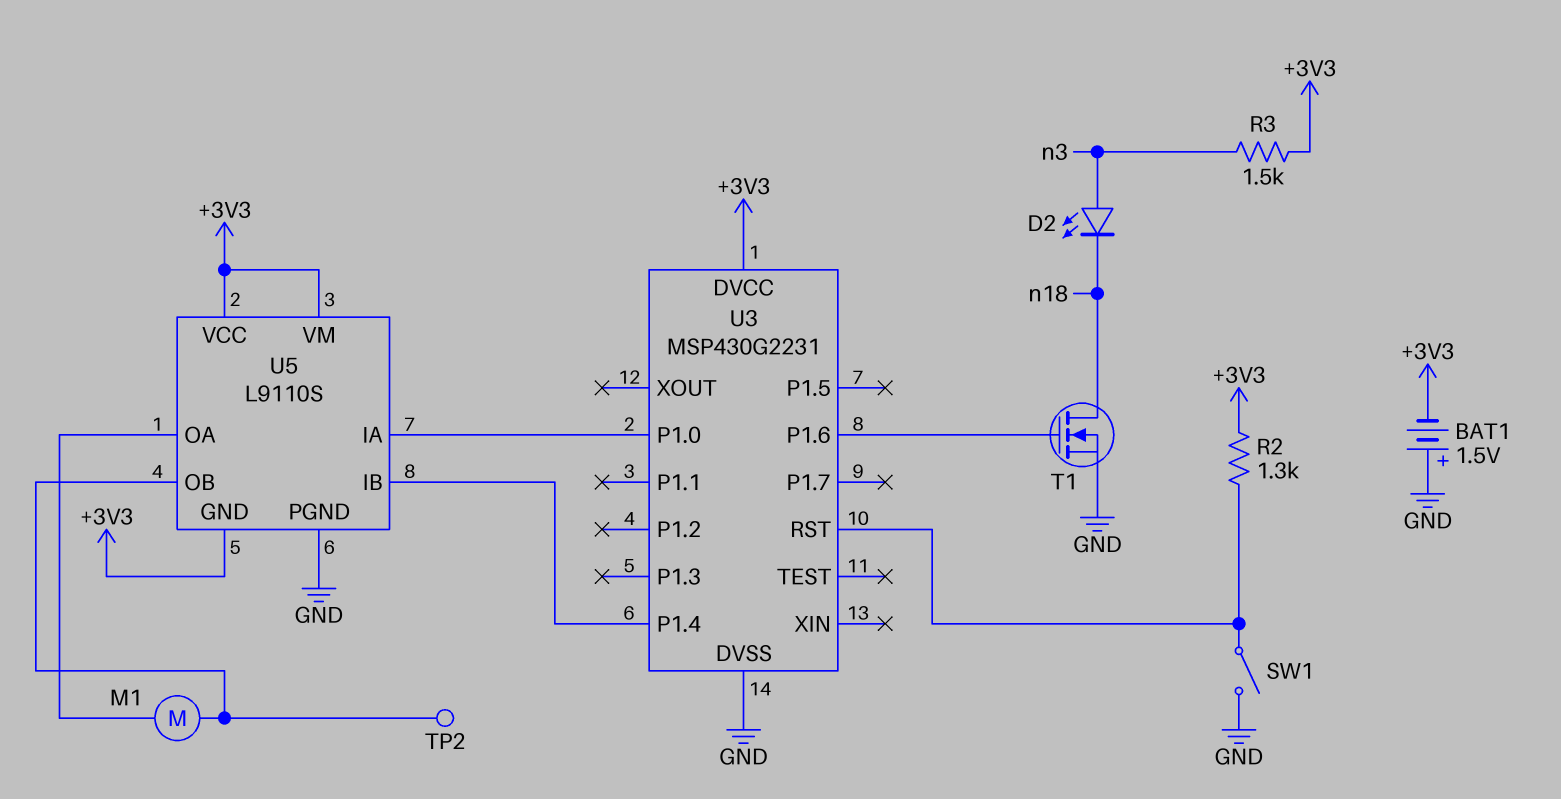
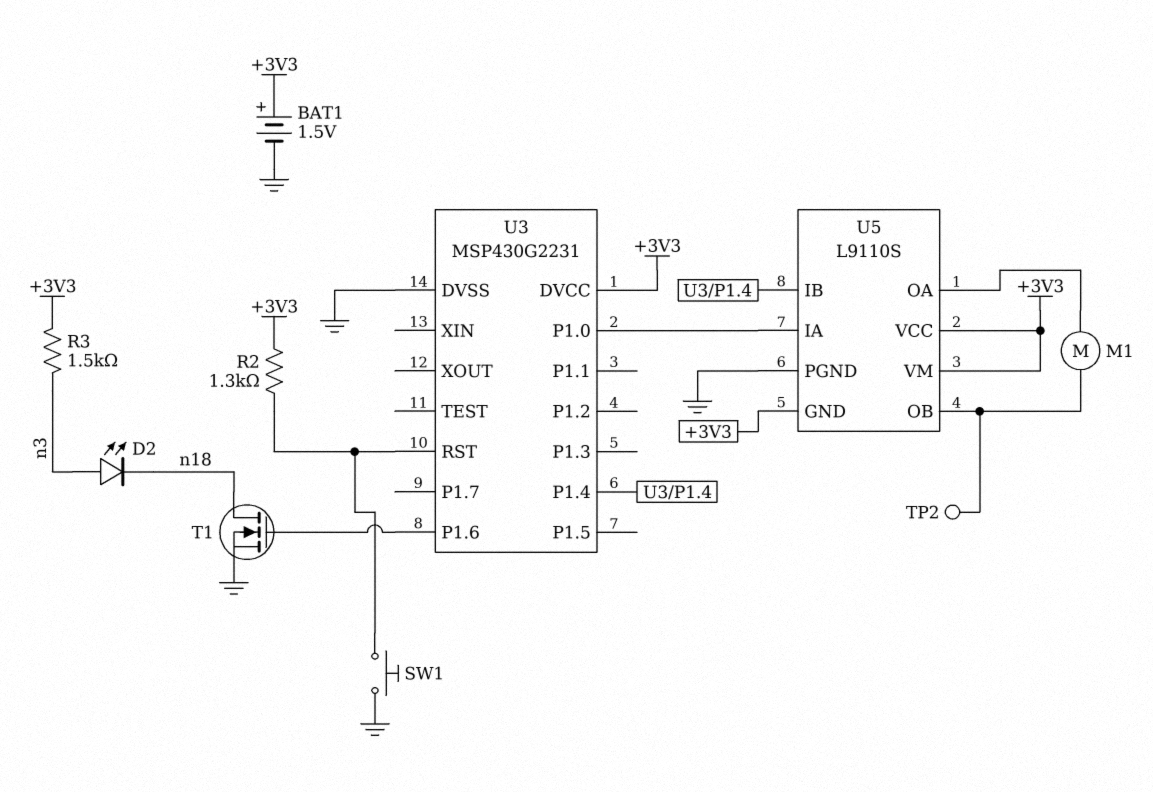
BAT1: 1.5V (plus GND, minus +3V3) -> 1.5V (plus +3V3, minus GND)
SW1: switch (GND, U3/RST) -> button (GND, U3/RST)

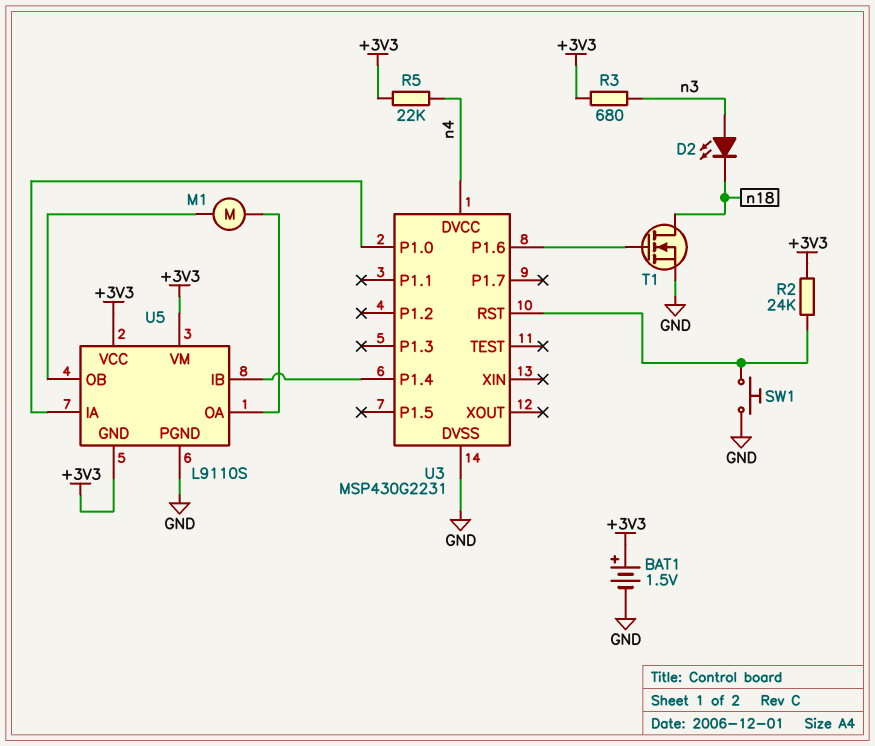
R2: 1.3k (+3V3, U3/RST) -> 24k (+3V3, U3/RST)
R3: 1.5k (+3V3, n3) -> 680 (+3V3, n3)
R5: none -> 22k (+3V3, n4)
TP2: test point (U5/OB) -> none
U3 pin DVCC: +3V3 -> n4

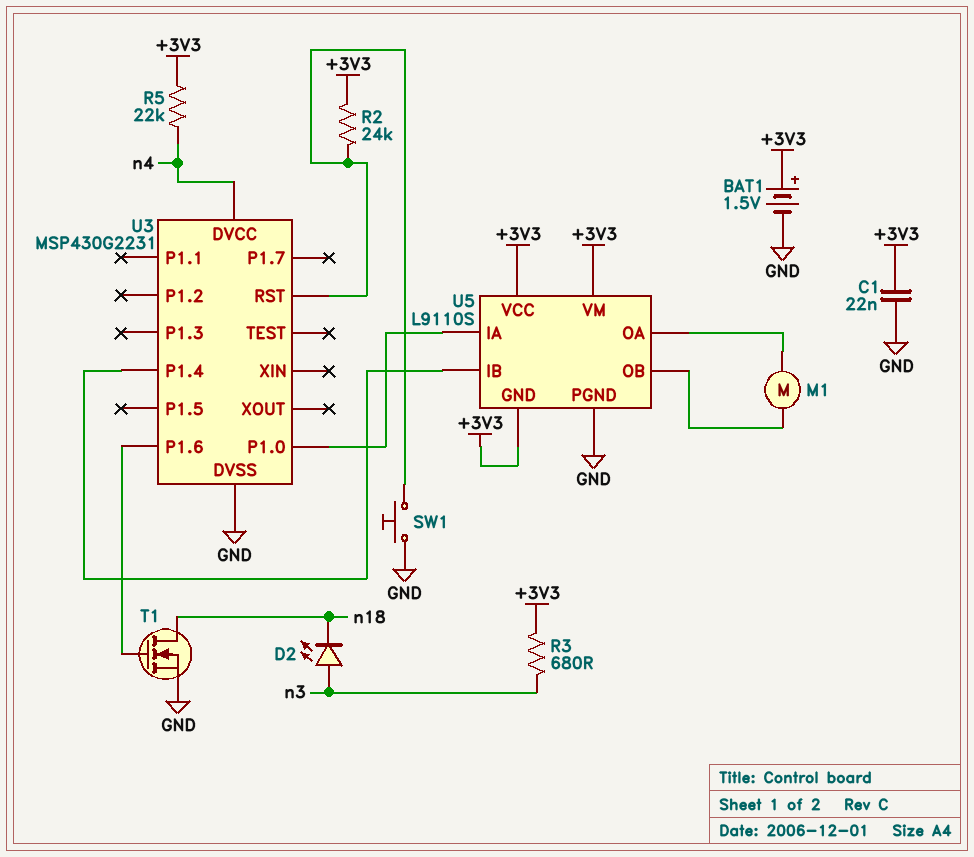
C1: none -> 22nF (+3V3, GND)

